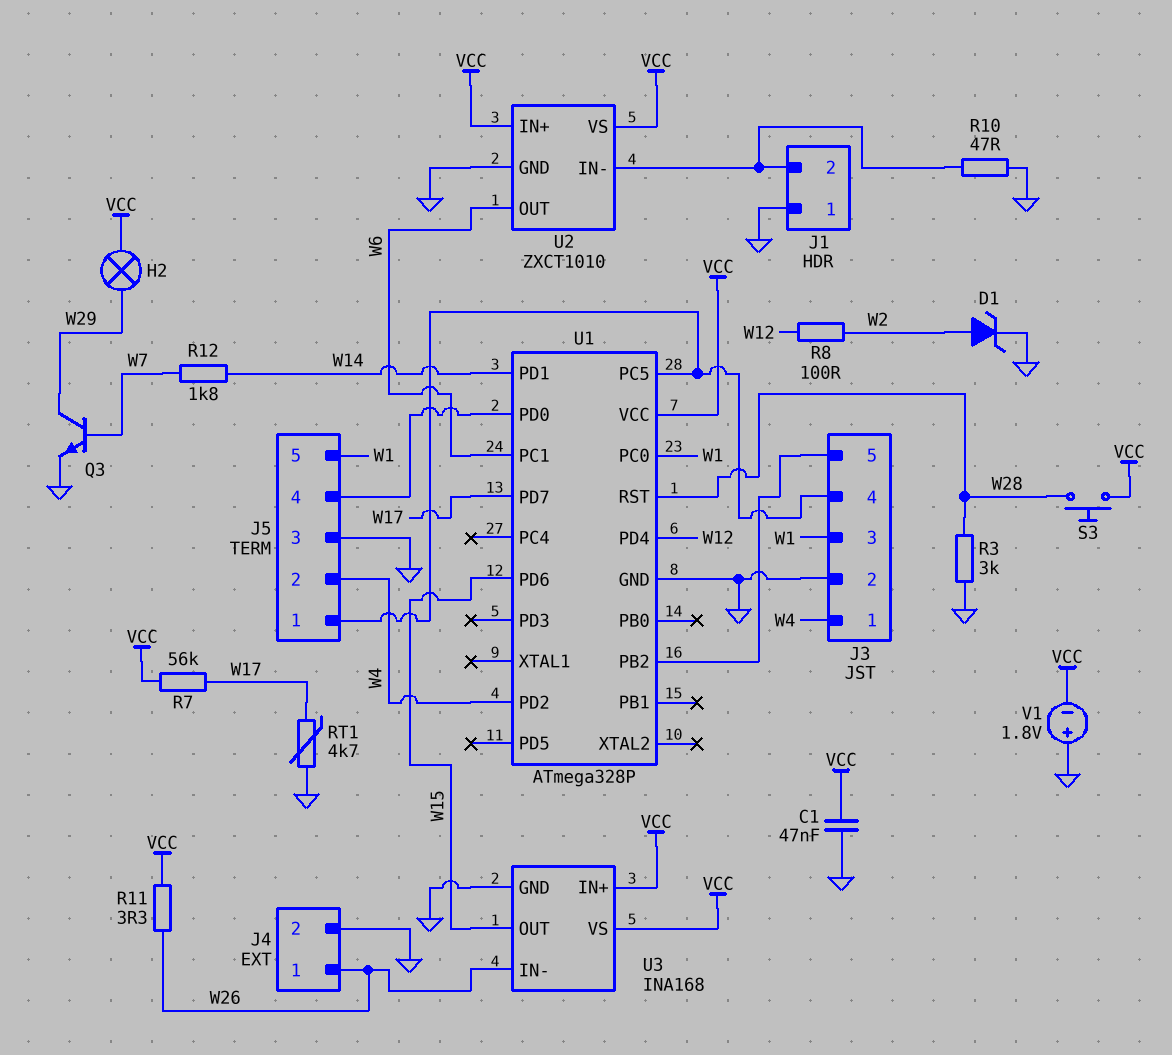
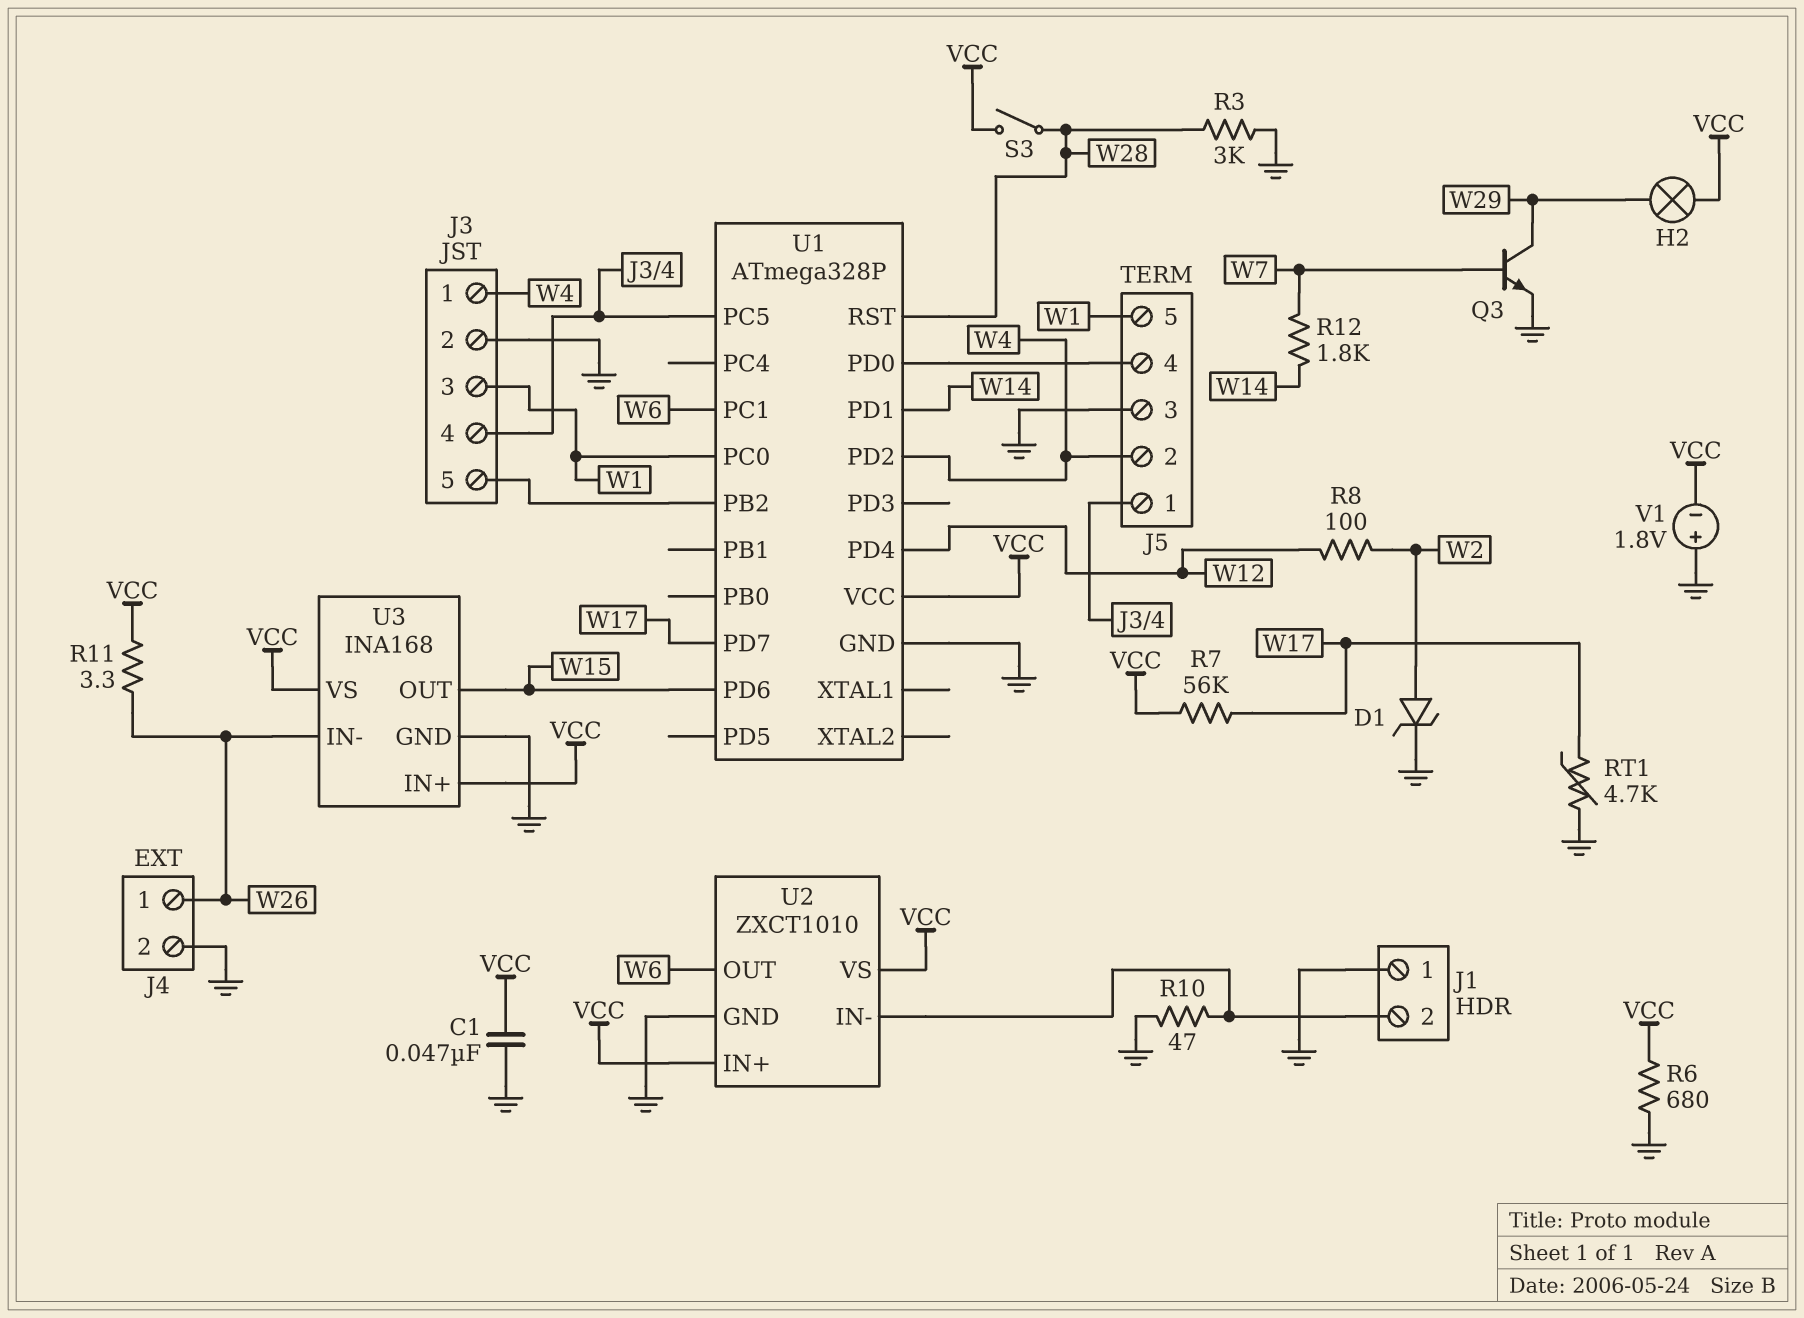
R6: none -> 680 (GND, VCC)
S3: button (VCC, W28) -> switch (VCC, W28)

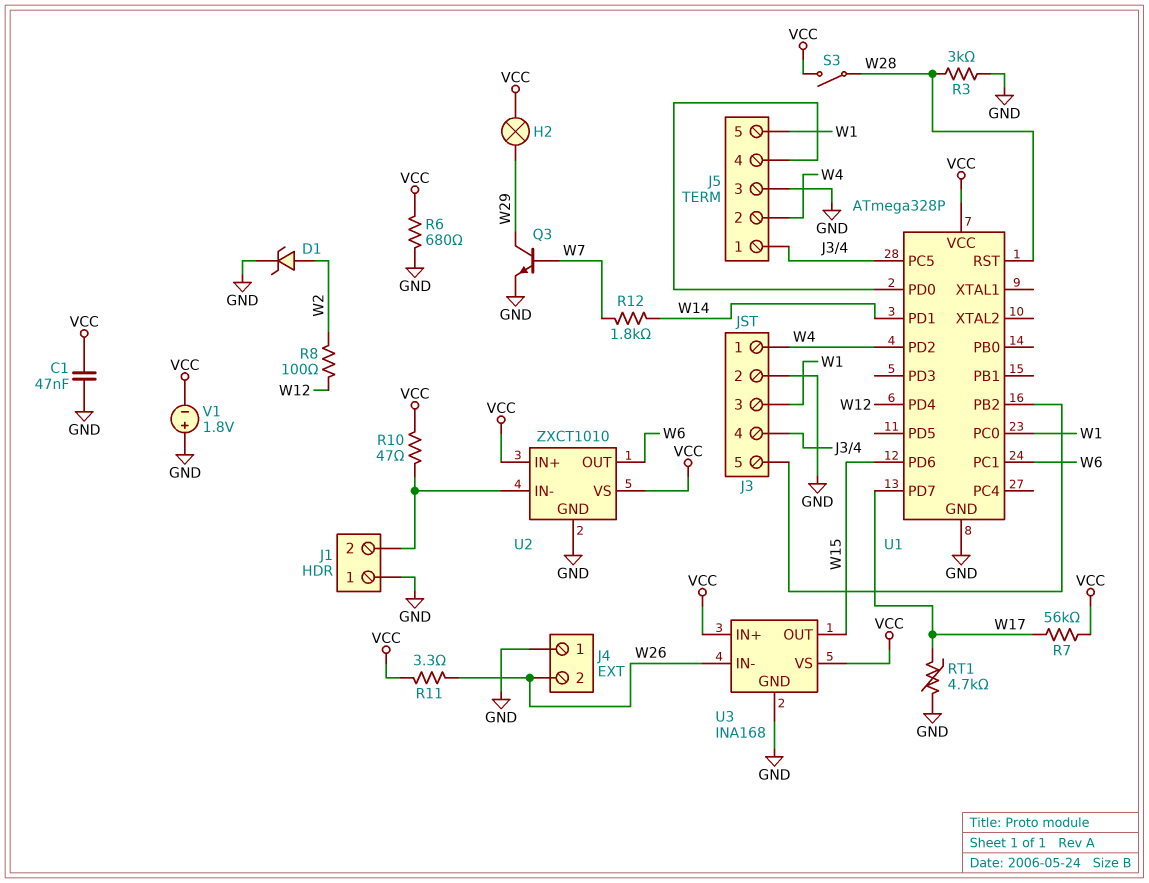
J4 pin 1: W26 -> GND
J4 pin 2: GND -> W26
R10: 47 (GND, J1/2) -> 47 (J1/2, VCC)

